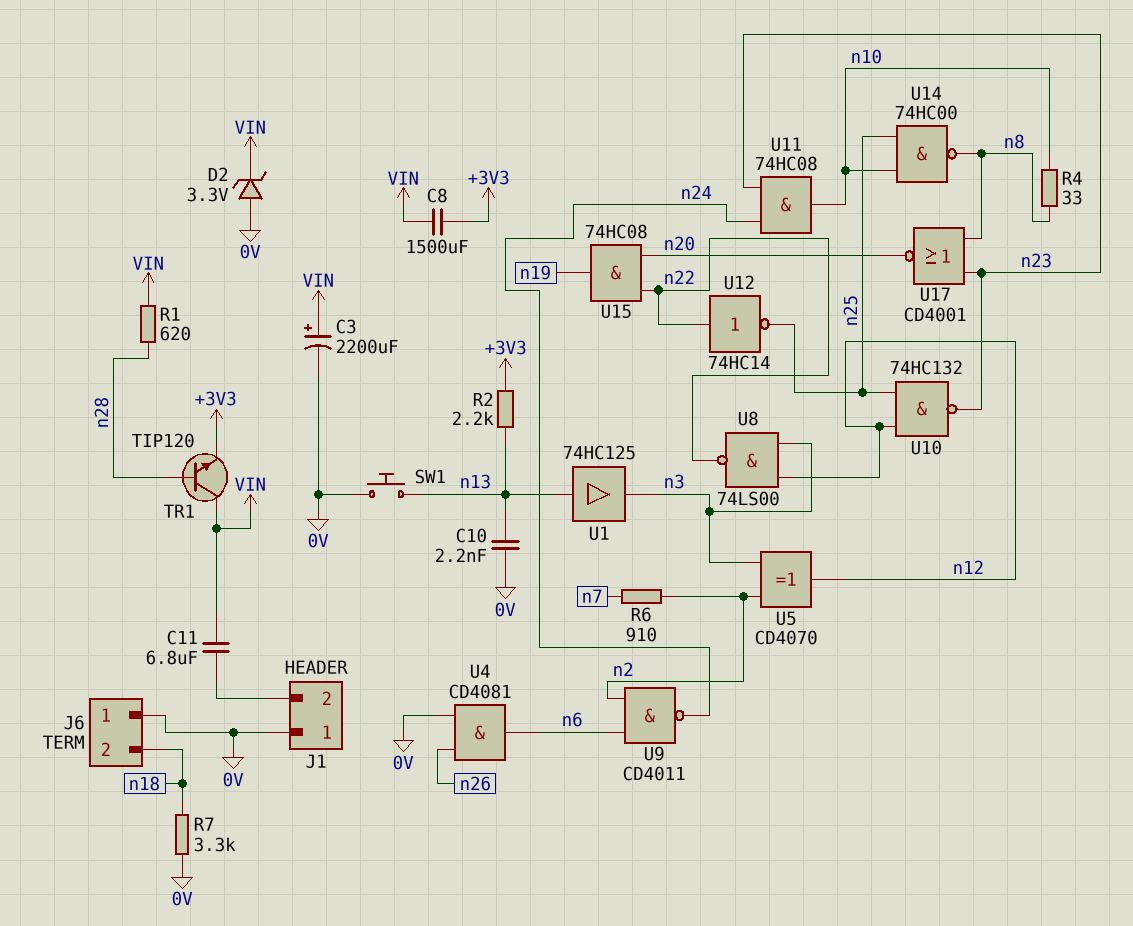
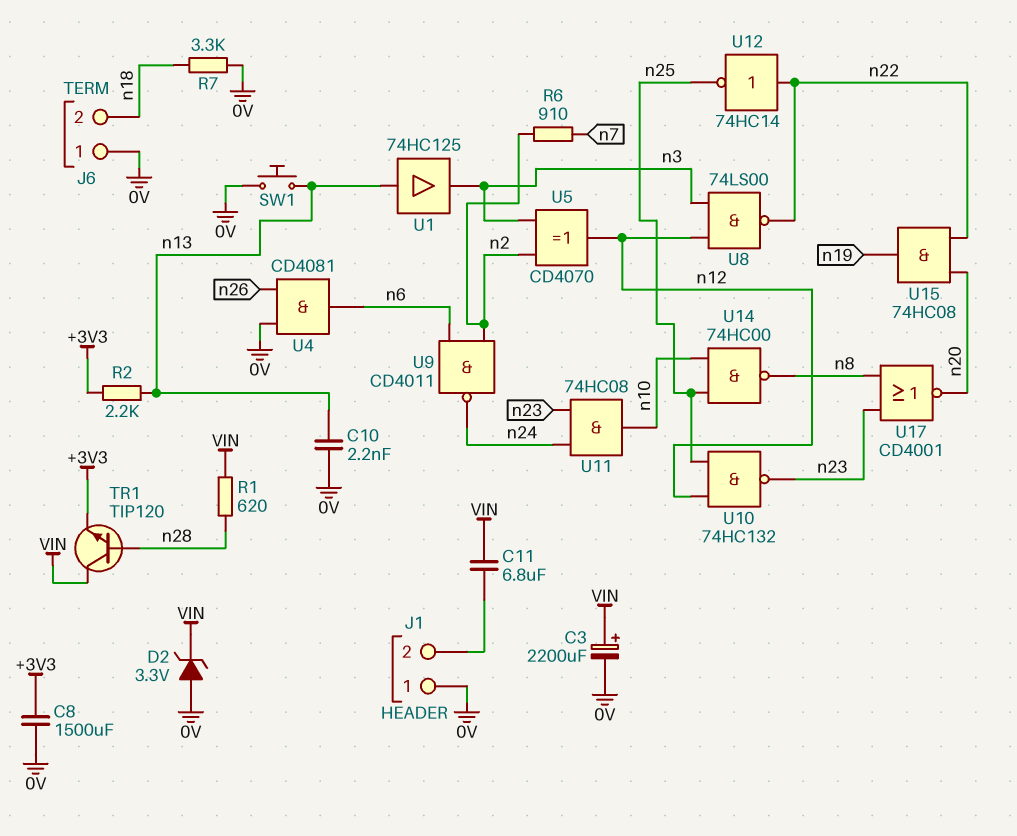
C8: 1500uF (+3V3, VIN) -> 1500uF (+3V3, 0V)
R4: 33 (n8, n10) -> none

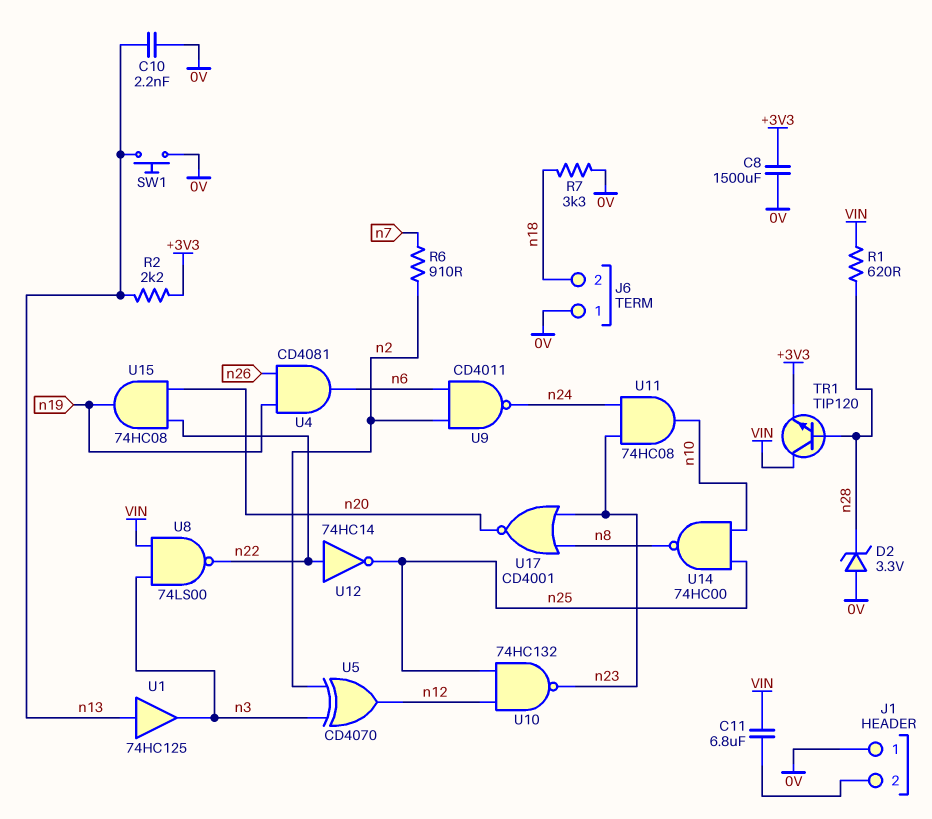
C3: 2200uF (plus VIN, minus 0V) -> none
D2: zener 3.3V (A 0V, K VIN) -> zener 3.3V (A 0V, K n28)
U4: AND CD4081 (in 0V, in n26, out n6) -> AND CD4081 (in n19, in n26, out n6)
U8: NAND 74LS00 (in n3, in n12, out n22) -> NAND 74LS00 (in VIN, in n3, out n22)

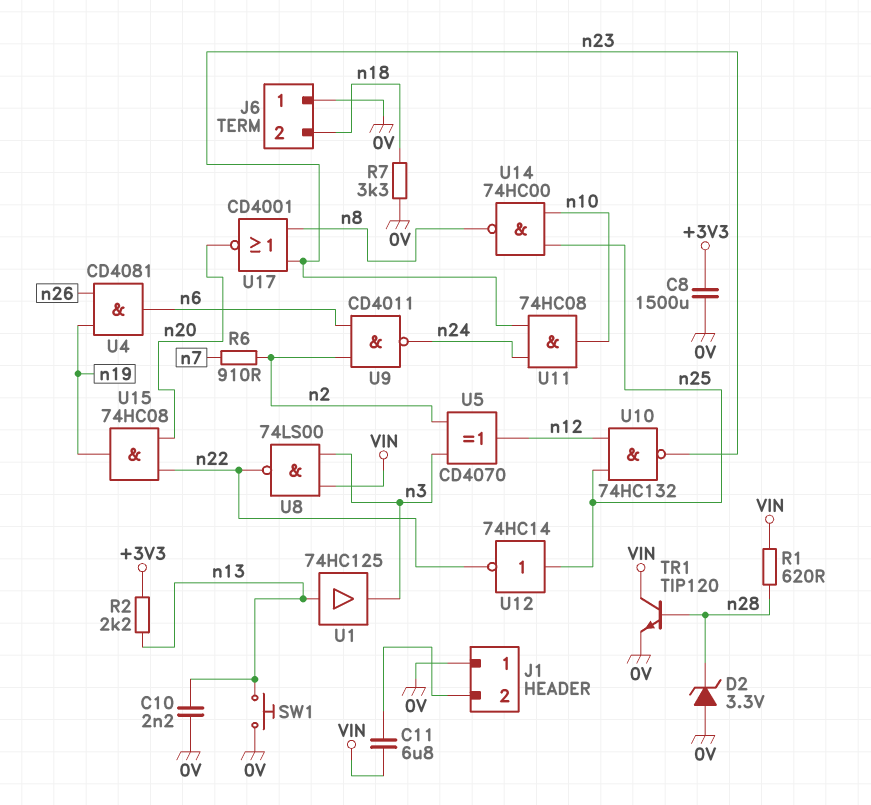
TR1: NPN TIP120 (B n28, C VIN, E +3V3) -> NPN TIP120 (B n28, C VIN, E 0V)
U12: NOT 74HC14 (in n22, out n25) -> NOT 74HC14 (in n25, out n22)

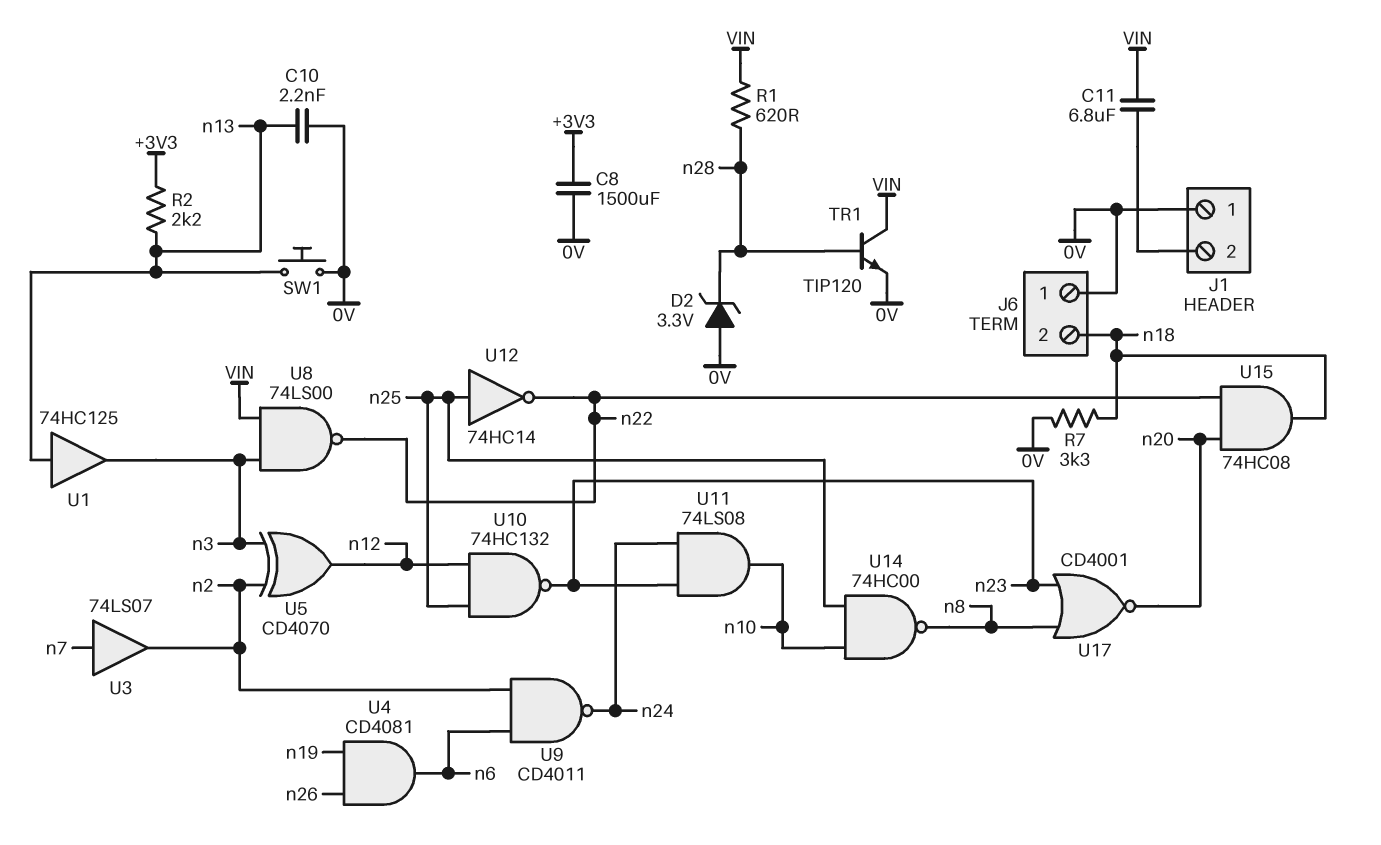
R6: 910 (n2, n7) -> none
U3: none -> buffer 74LS07 (in n7, out n2)
U11: AND 74HC08 (in n23, in n24, out n10) -> AND 74LS08 (in n23, in n24, out n10)
U15: AND 74HC08 (in n20, in n22, out n19) -> AND 74HC08 (in n20, in n22, out n18)

